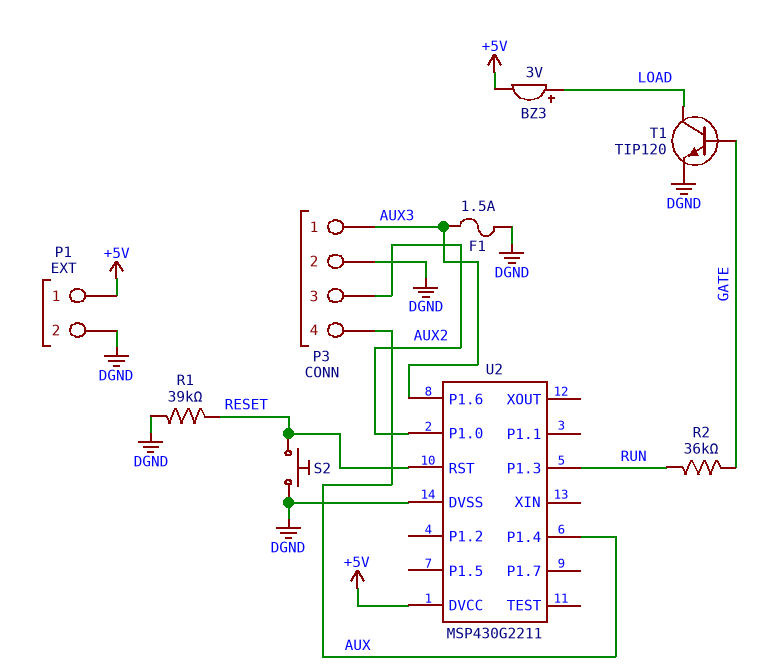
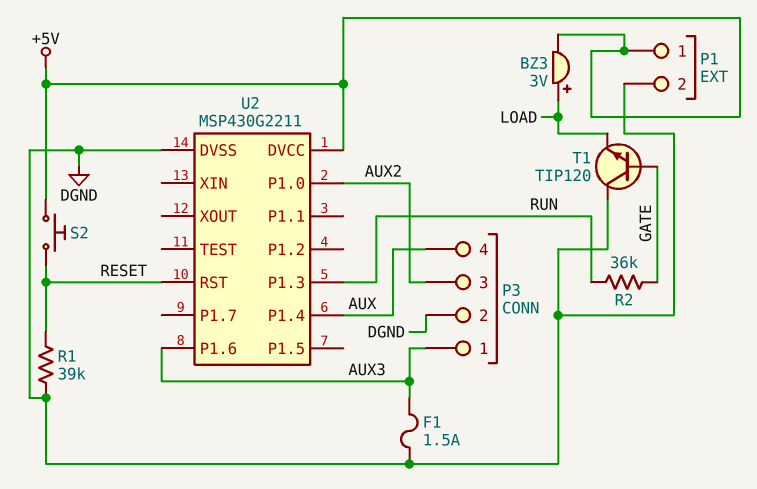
S2: button (DGND, RESET) -> button (+5V, RESET)
T1: NPN TIP120 (B GATE, C LOAD, E DGND) -> NPN TIP120 (B GATE, C DGND, E LOAD)

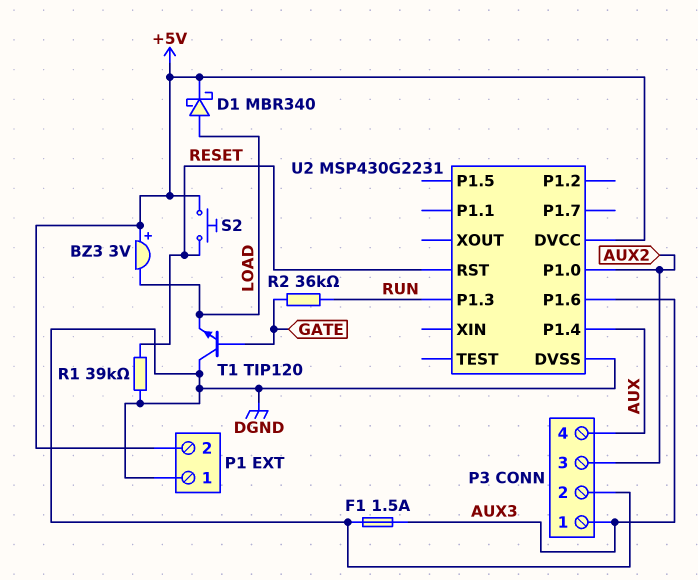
BZ3: buzzer 3V (plus LOAD, minus +5V) -> buzzer 3V (plus +5V, minus LOAD)
D1: none -> schottky MBR340 (A LOAD, K +5V)
P1 pin 1: +5V -> DGND
P1 pin 2: DGND -> +5V
U2: MSP430G2211 -> MSP430G2231

